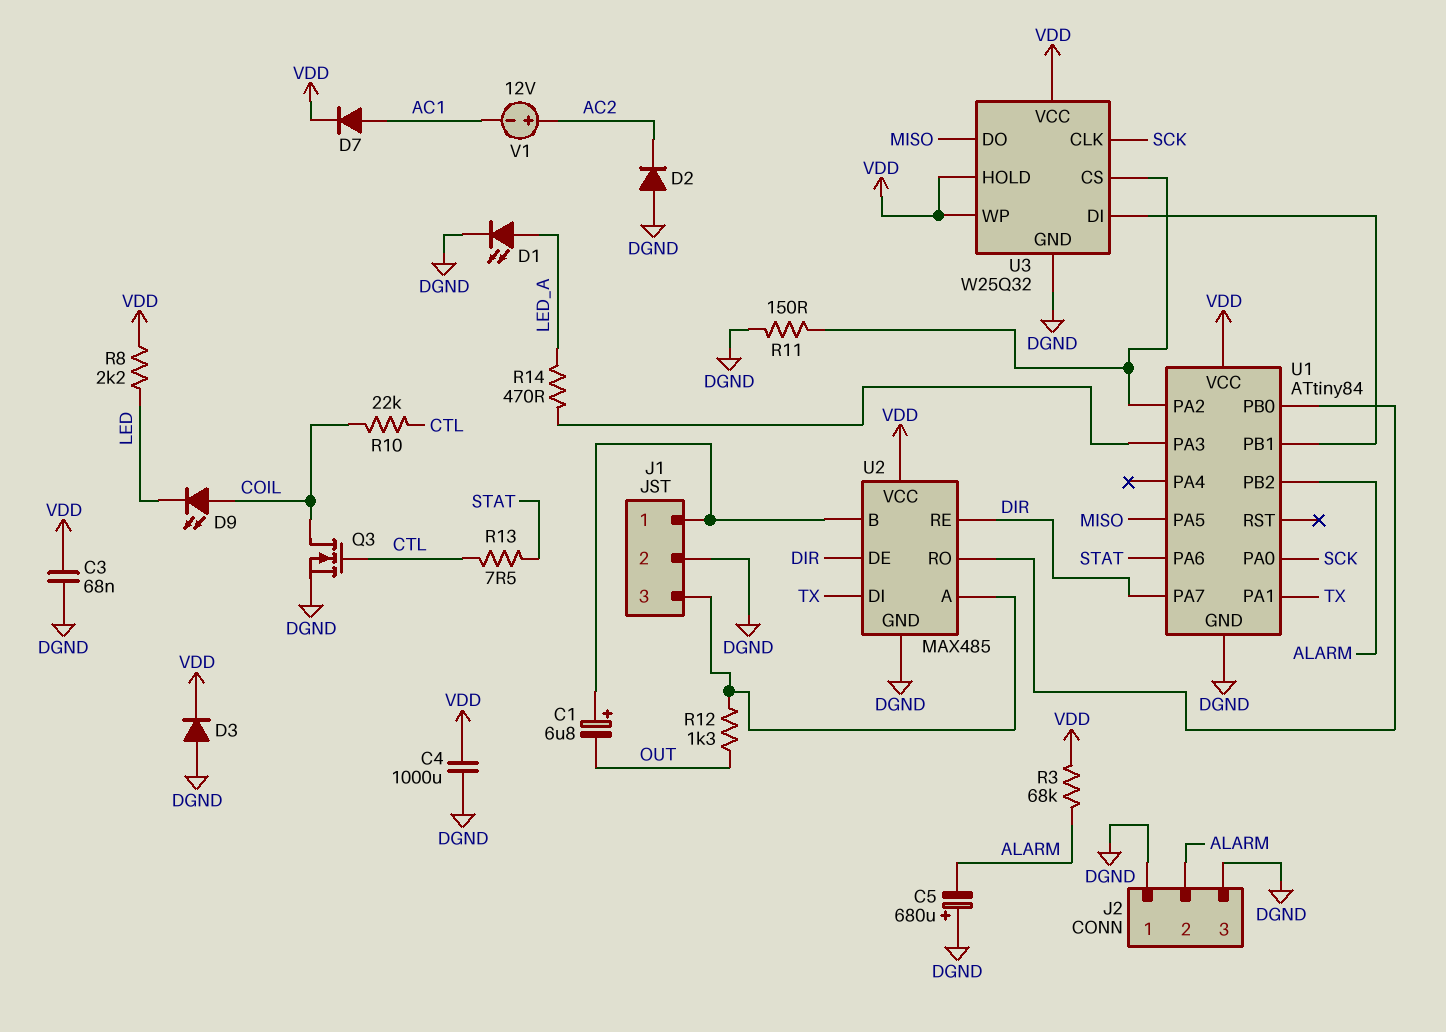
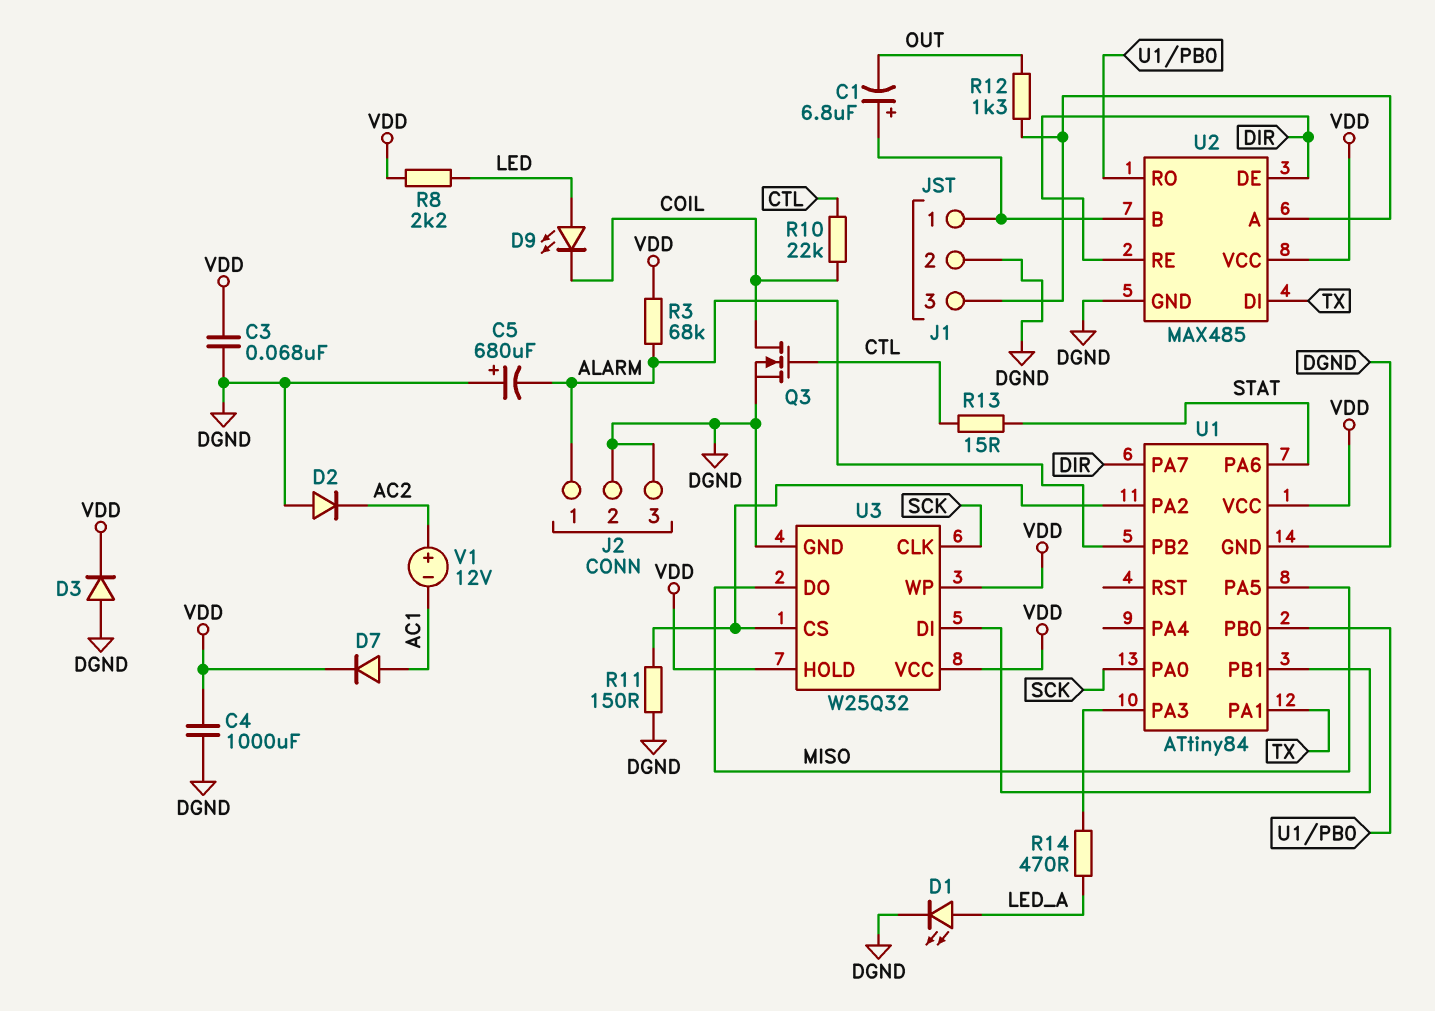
D9: LED (A COIL, K LED) -> LED (A LED, K COIL)
J2 pin 1: DGND -> ALARM
J2 pin 2: ALARM -> DGND
R13: 7.5 (CTL, STAT) -> 15 (CTL, STAT)

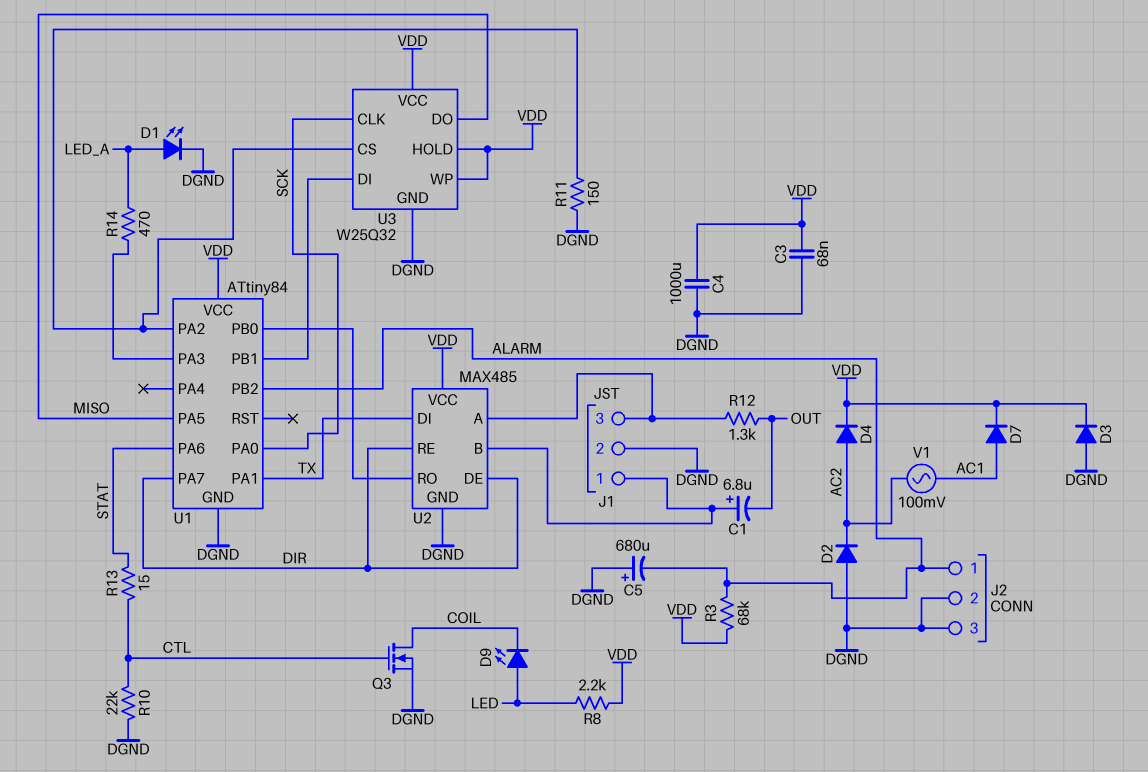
D4: none -> diode (A AC2, K VDD)
R10: 22k (COIL, CTL) -> 22k (CTL, DGND)
V1: 12V (plus AC2, minus AC1) -> AC 100mV (AC1, AC2)

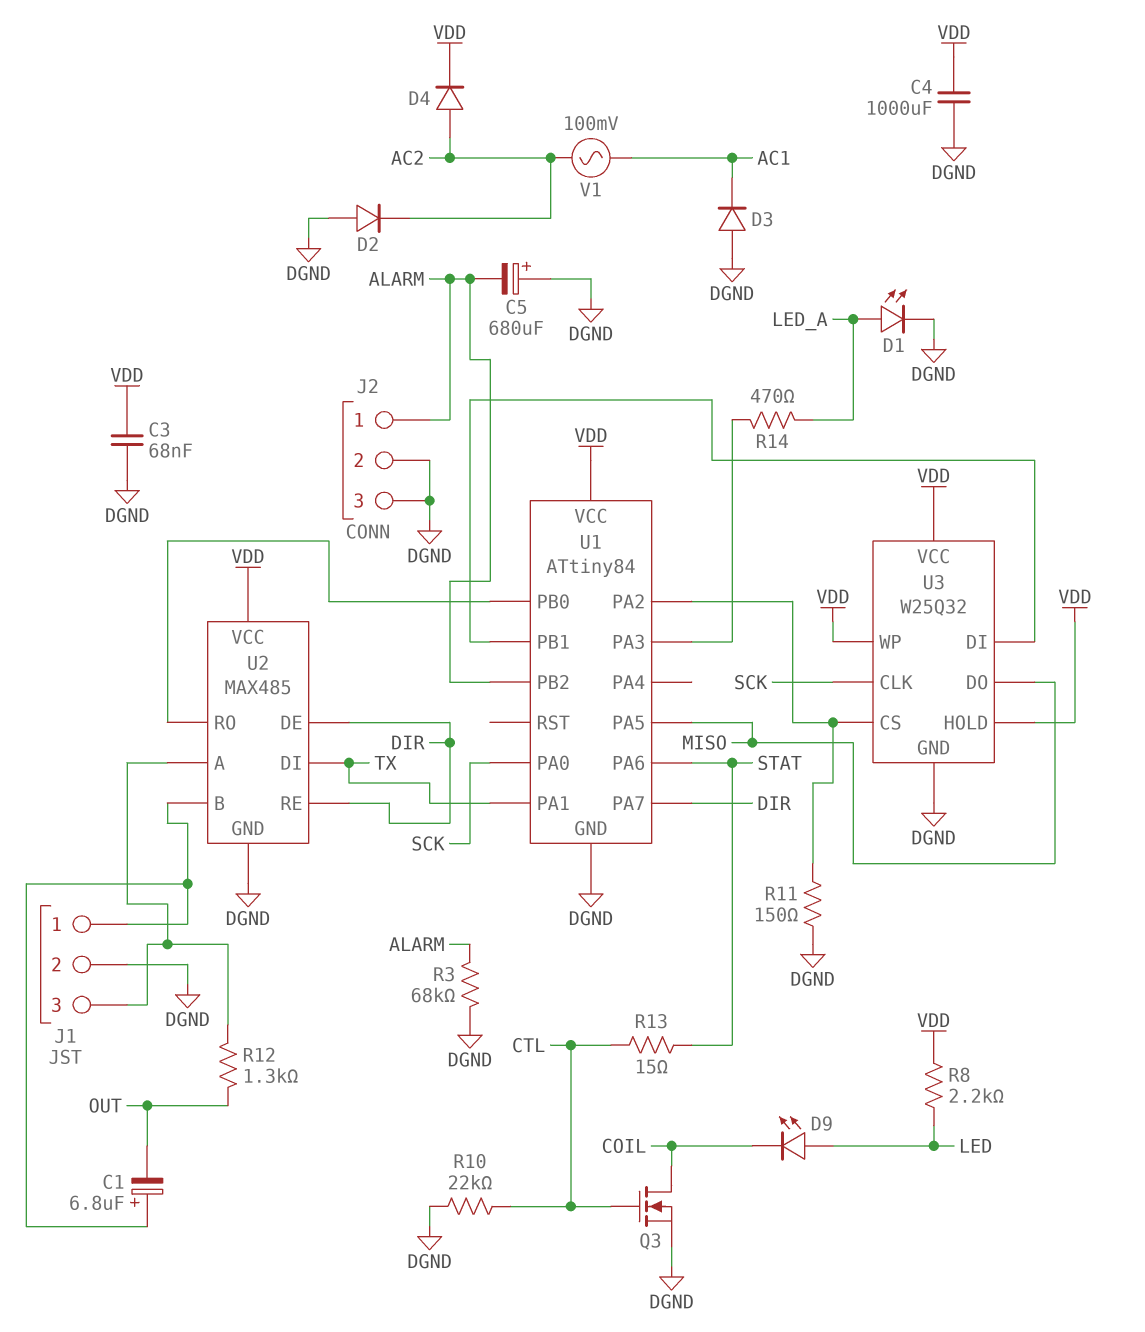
D3: diode (A DGND, K VDD) -> diode (A DGND, K AC1)
D7: diode (A AC1, K VDD) -> none
R3: 68k (ALARM, VDD) -> 68k (ALARM, DGND)

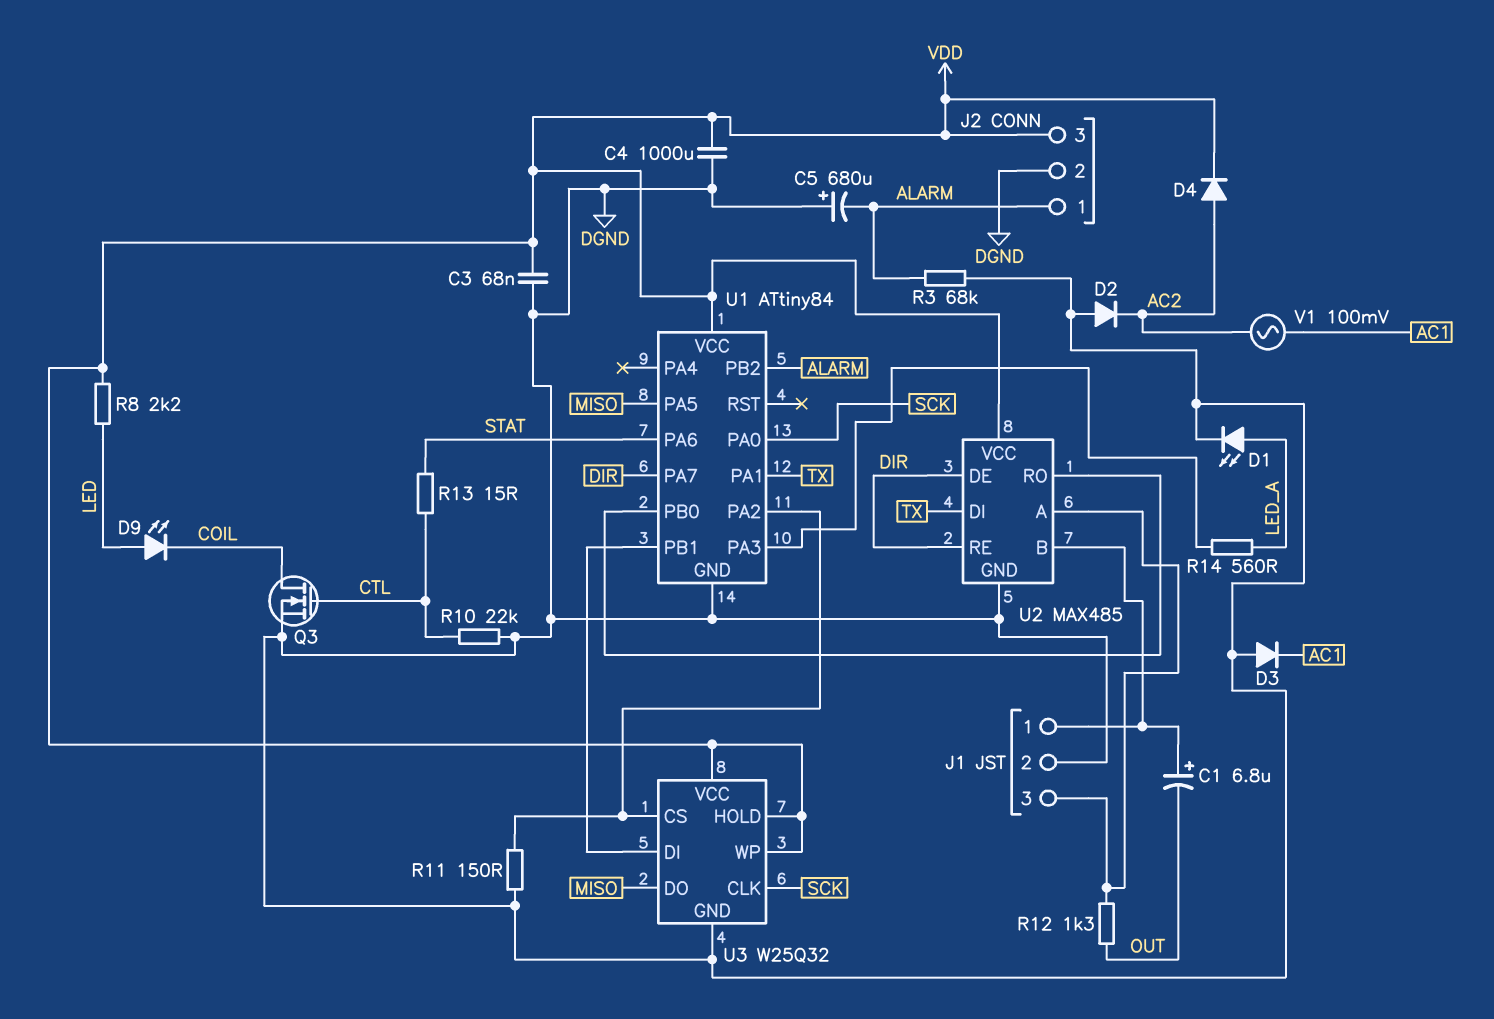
J2 pin 3: DGND -> VDD
R14: 470 (LED_A, U1/PA3) -> 560 (LED_A, U1/PA3)

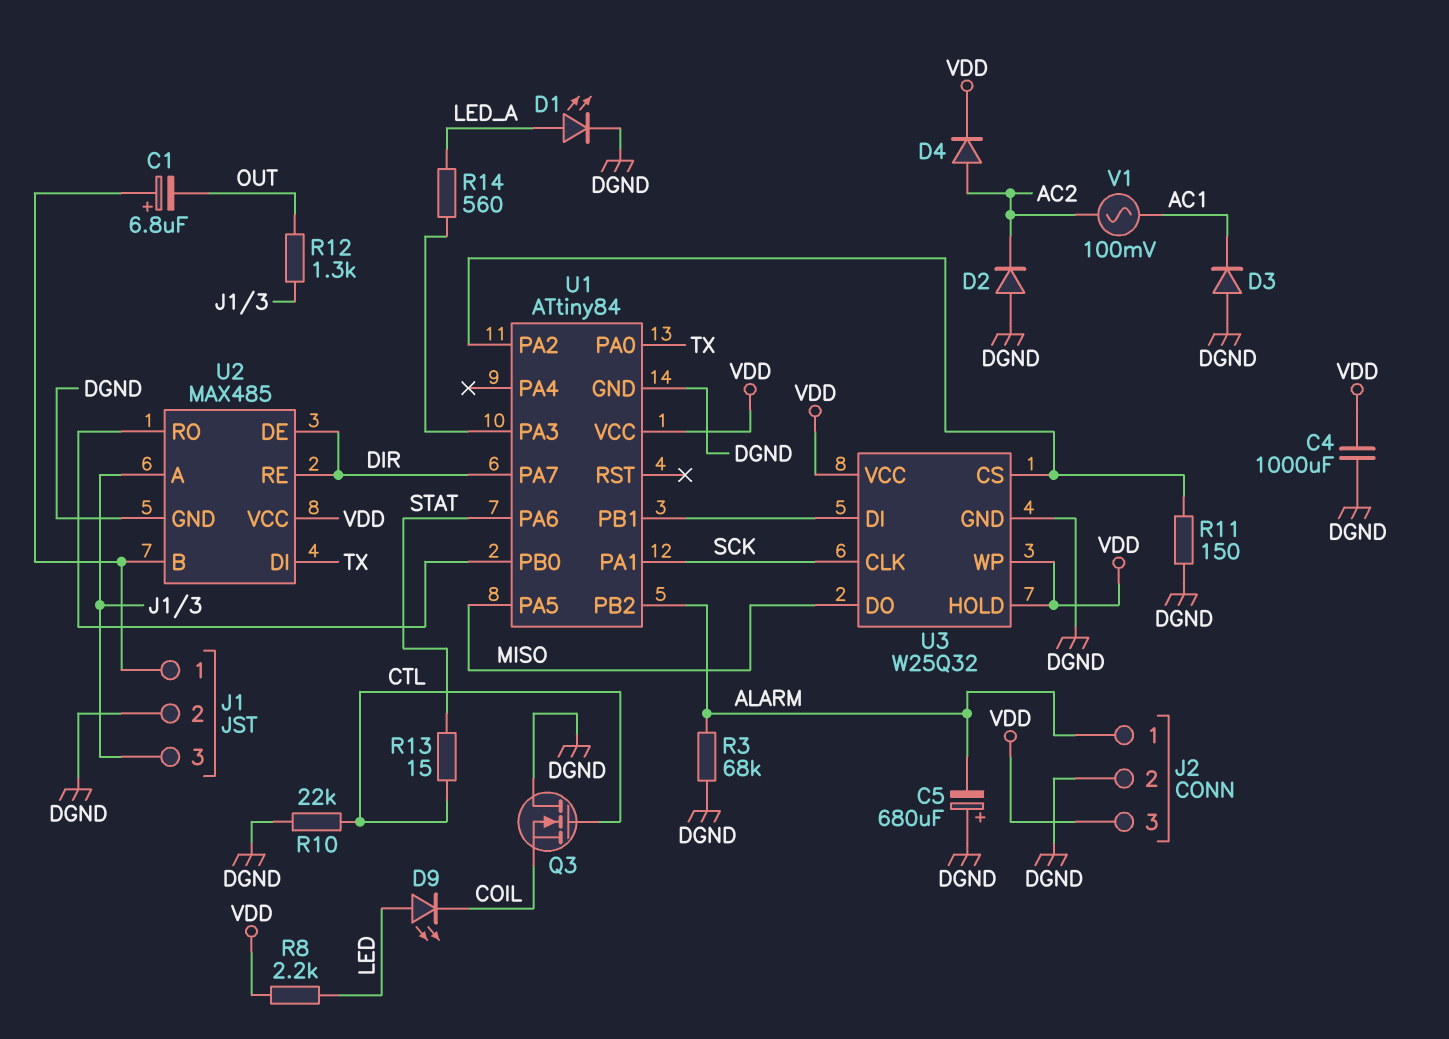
C3: 68nF (DGND, VDD) -> none
Q3: NMOS (G CTL, D COIL, S DGND) -> NMOS (G CTL, D DGND, S COIL)
U1 pin PA0: SCK -> TX
U1 pin PA1: TX -> SCK

